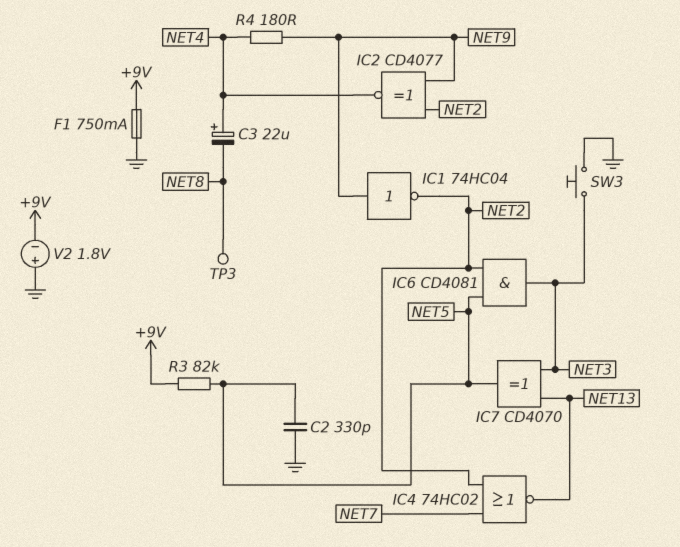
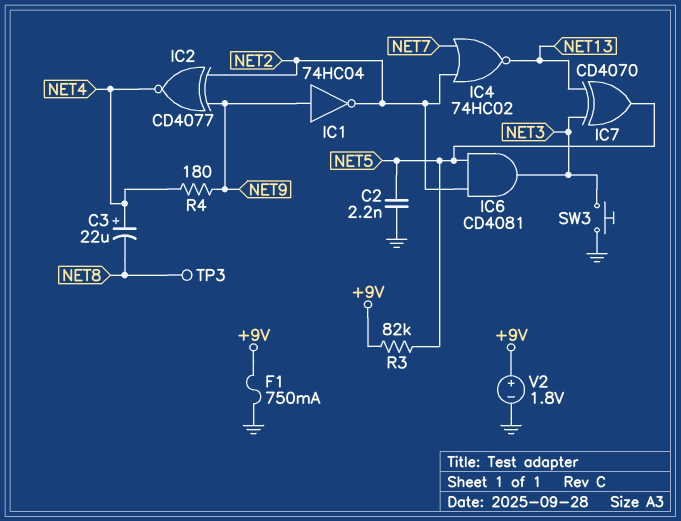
C2: 330pF (GND, NET5) -> 2.2nF (GND, NET5)
V2: 1.8V (plus GND, minus +9V) -> 1.8V (plus +9V, minus GND)

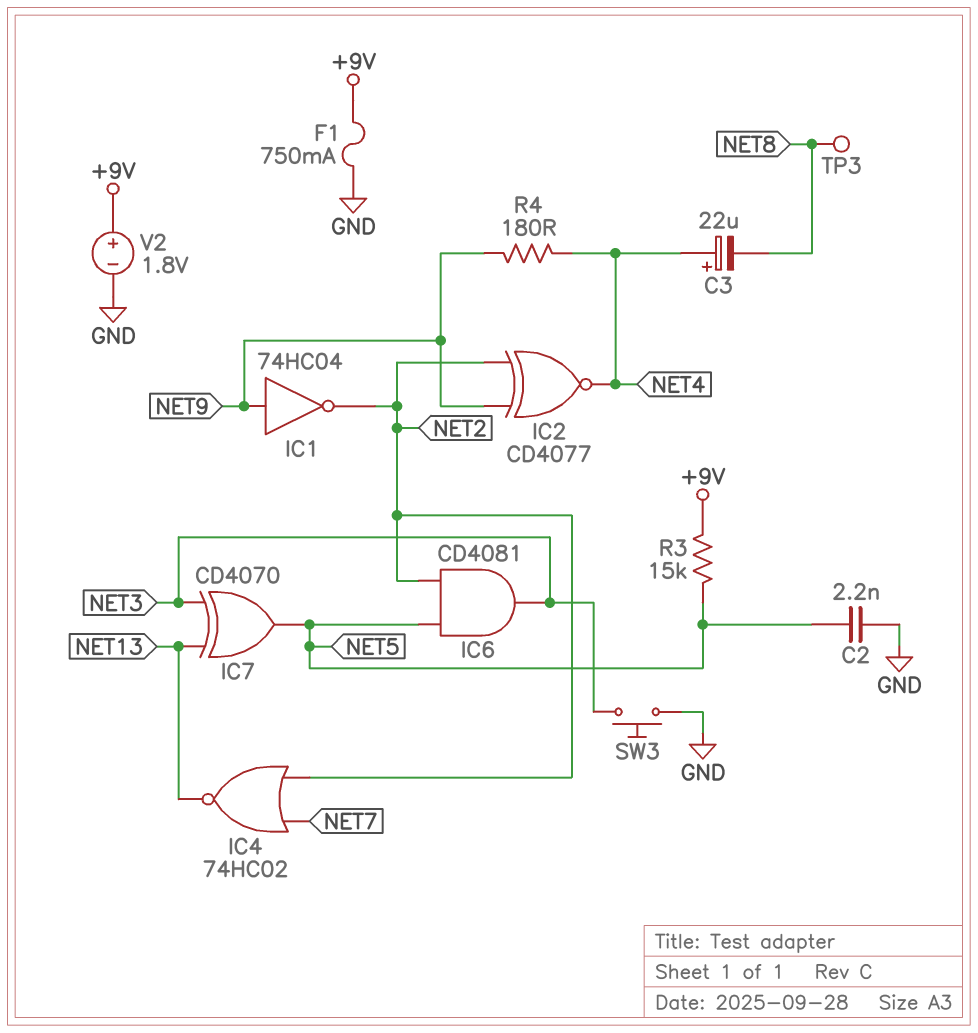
R3: 82k (+9V, NET5) -> 15k (+9V, NET5)

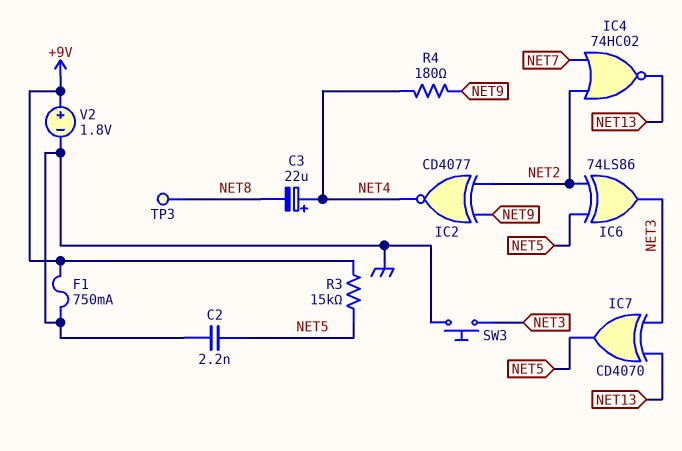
IC1: NOT 74HC04 (in NET9, out NET2) -> none
IC6: AND CD4081 (in NET2, in NET5, out NET3) -> XOR 74LS86 (in NET2, in NET5, out NET3)

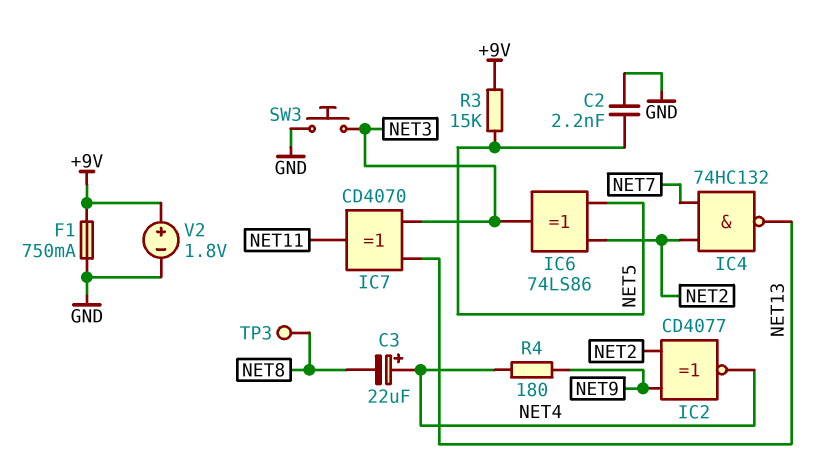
IC4: NOR 74HC02 (in NET2, in NET7, out NET13) -> NAND 74HC132 (in NET2, in NET7, out NET13)
IC7: XOR CD4070 (in NET3, in NET13, out NET5) -> XOR CD4070 (in NET3, in NET13, out NET11)

